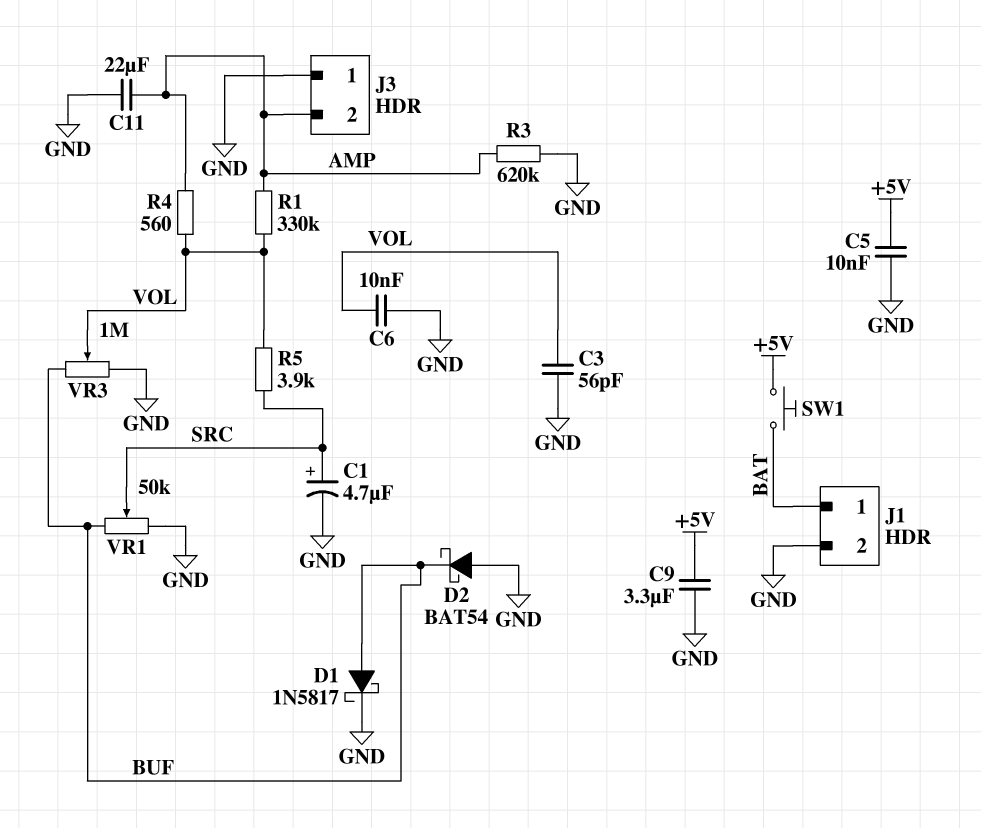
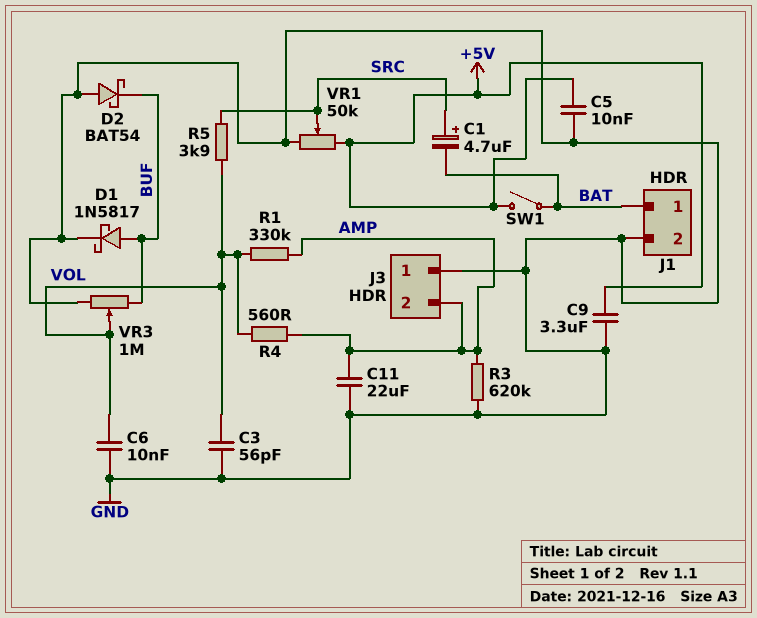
C1: 4.7uF (plus SRC, minus GND) -> 4.7uF (plus SRC, minus BAT)
SW1: button (+5V, BAT) -> switch (+5V, BAT)
VR1: 50k (BUF, GND, wiper SRC) -> 50k (+5V, GND, wiper SRC)

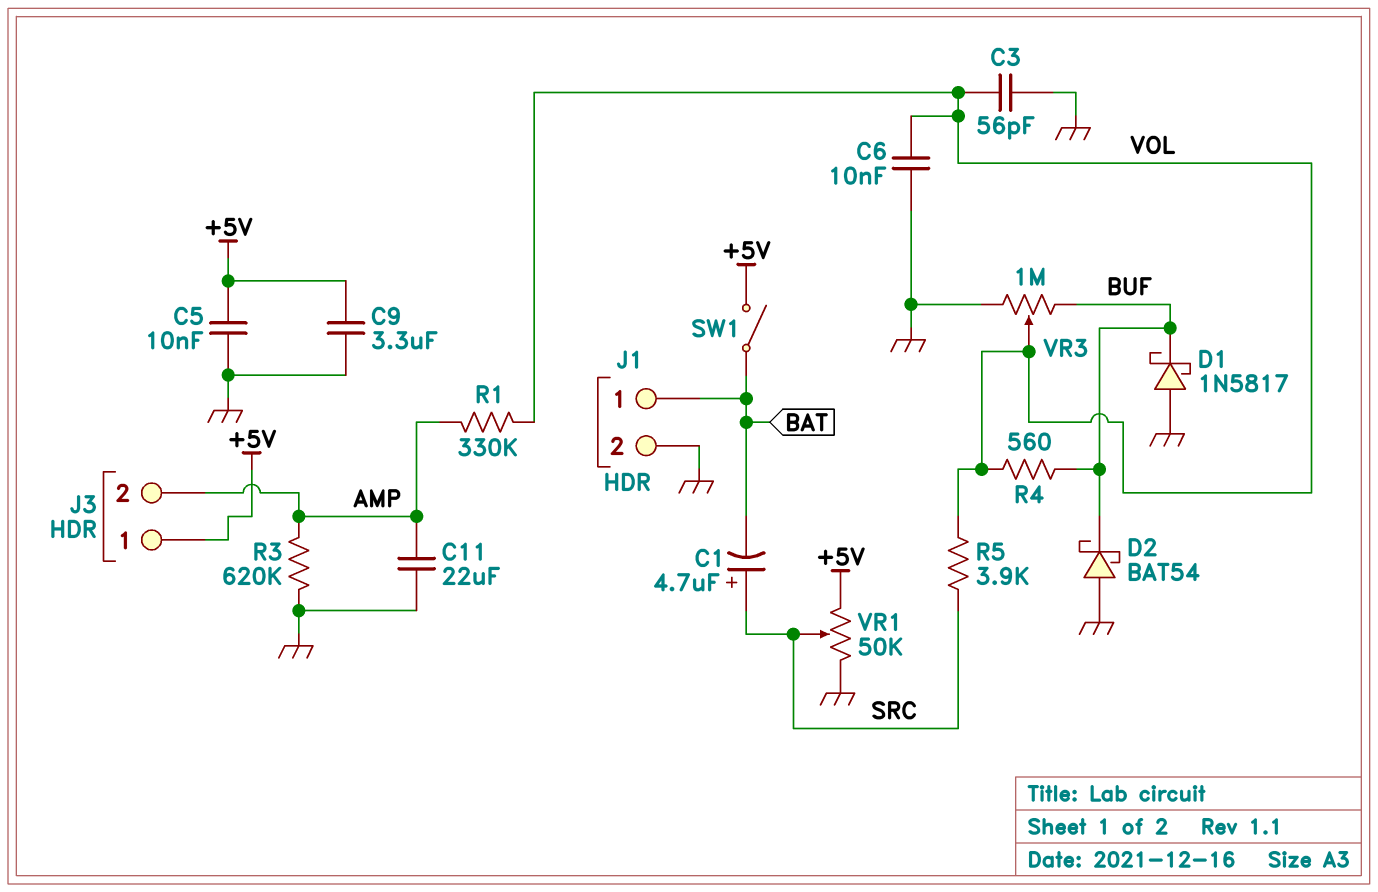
D1: schottky 1N5817 (A BUF, K GND) -> schottky 1N5817 (A GND, K BUF)
J3 pin 1: GND -> +5V
R4: 560 (AMP, VOL) -> 560 (BUF, VOL)

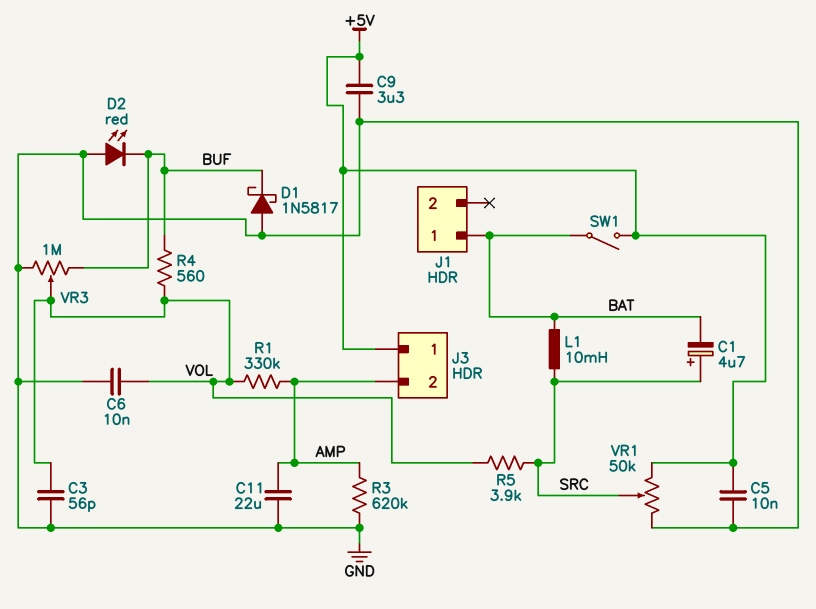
D2: schottky BAT54 (A GND, K BUF) -> LED red (A GND, K BUF)
J1 pin 2: GND -> none
L1: none -> 10mH (BAT, SRC)

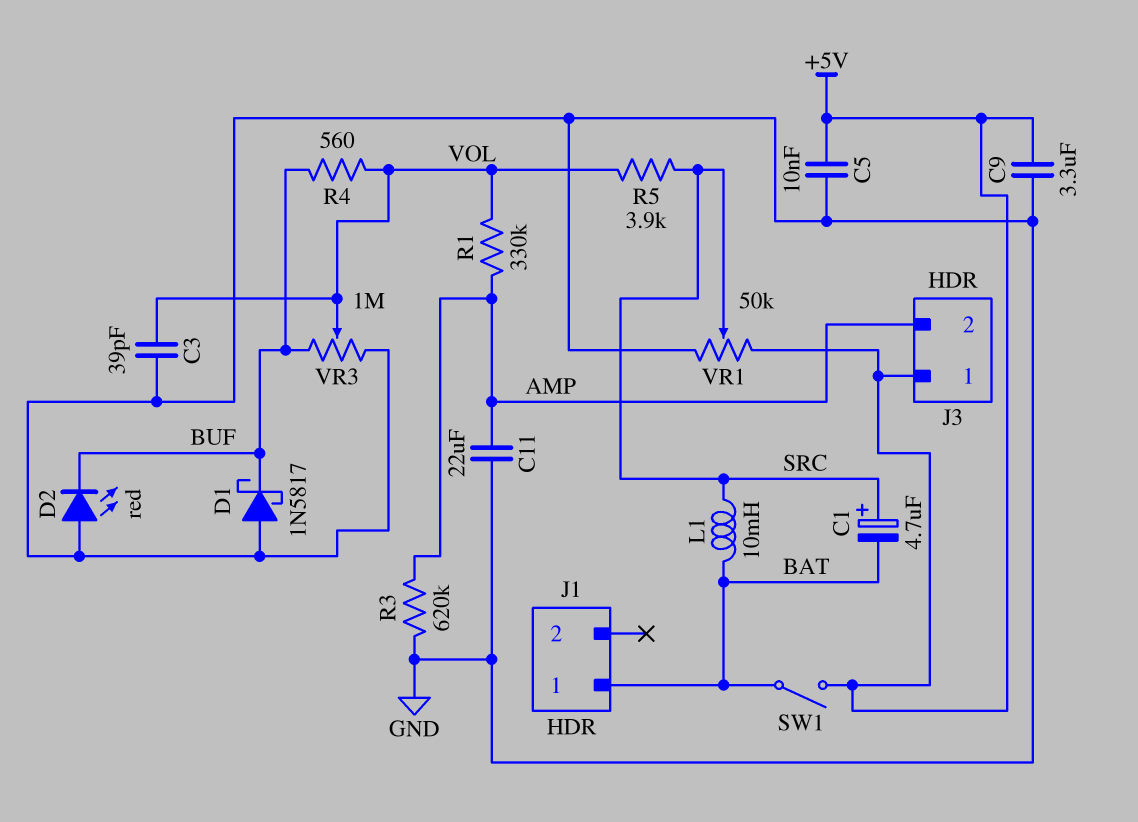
C3: 56pF (GND, VOL) -> 39pF (GND, VOL)
C6: 10nF (GND, VOL) -> none

